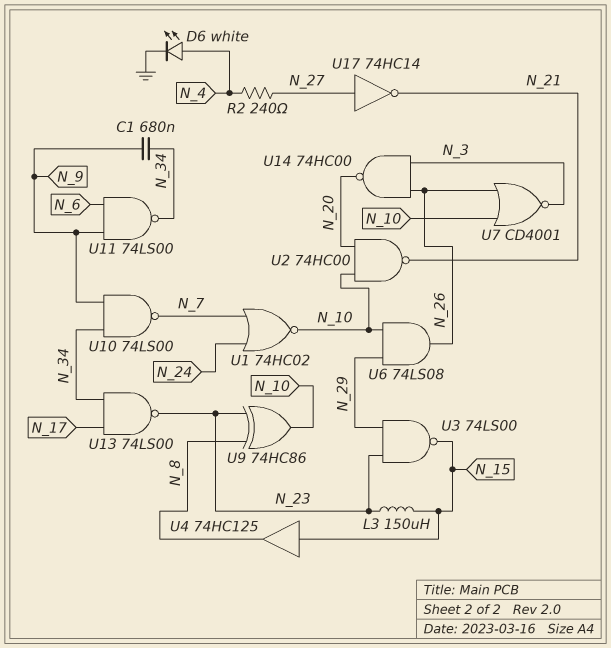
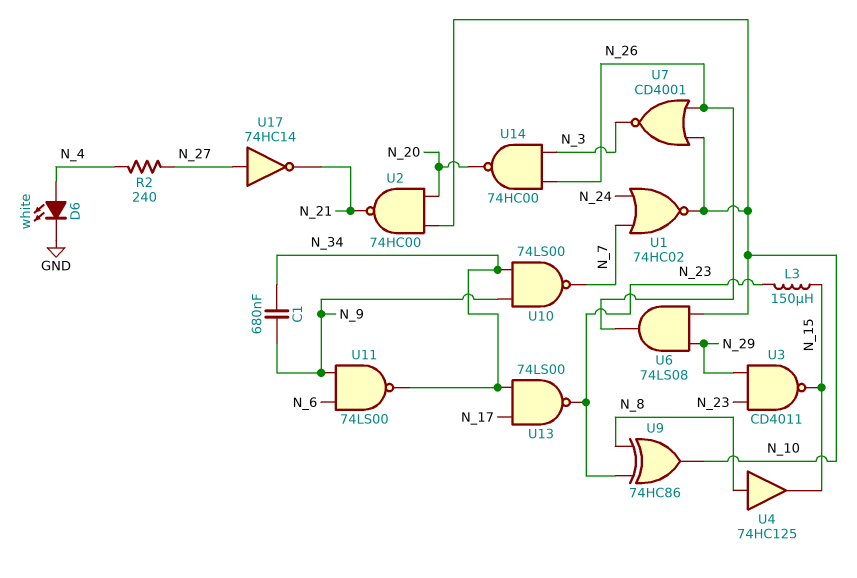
U3: NAND 74LS00 (in N_23, in N_29, out N_15) -> NAND CD4011 (in N_23, in N_29, out N_15)
U4: buffer 74HC125 (in N_15, out N_8) -> buffer 74HC125 (in N_8, out N_15)

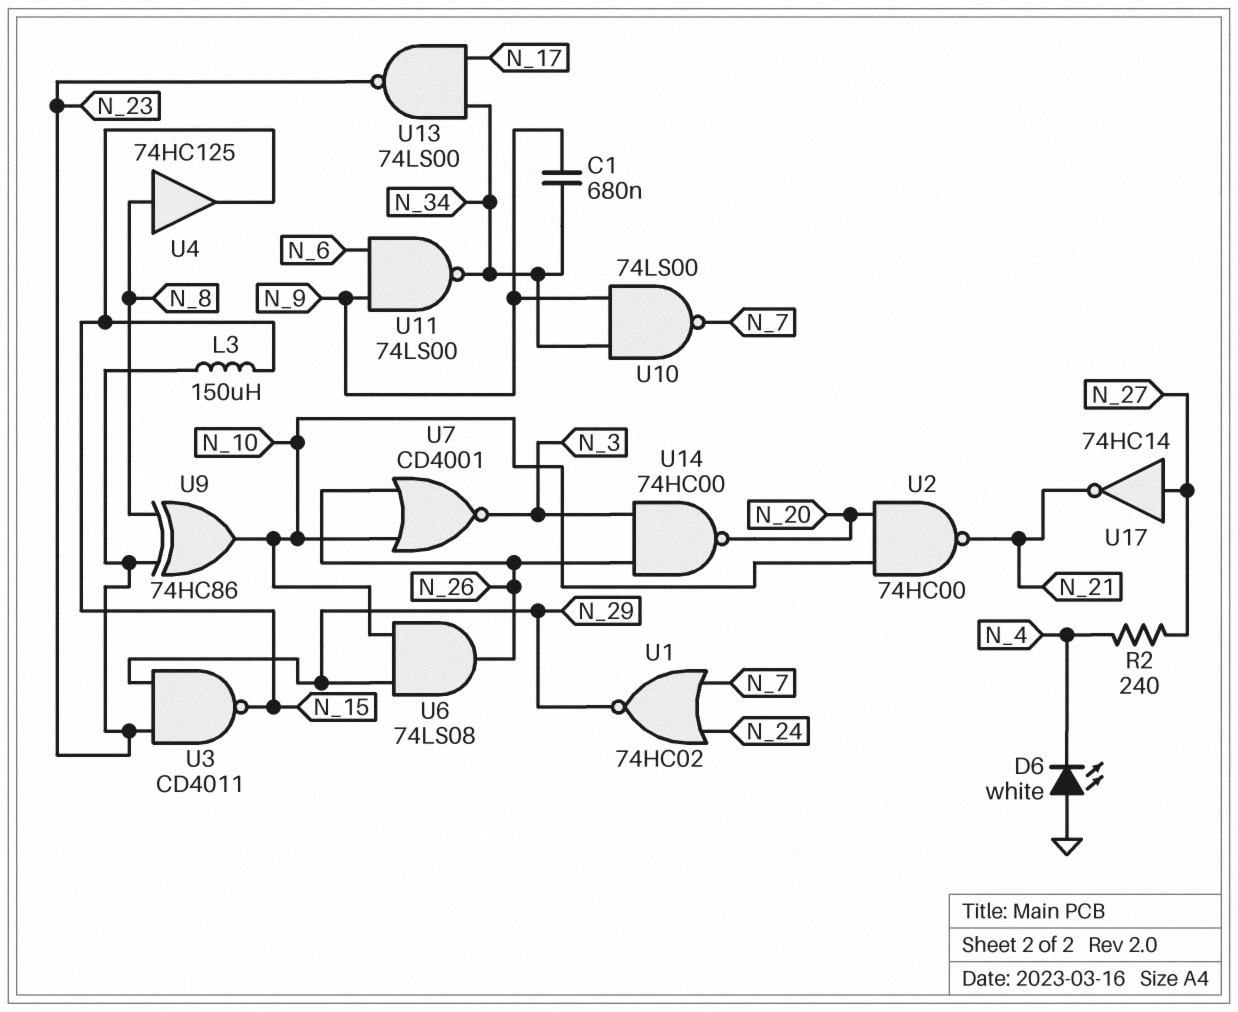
D6: LED white (A N_4, K GND) -> LED white (A GND, K N_4)
U1: NOR 74HC02 (in N_7, in N_24, out N_10) -> NOR 74HC02 (in N_7, in N_24, out N_29)

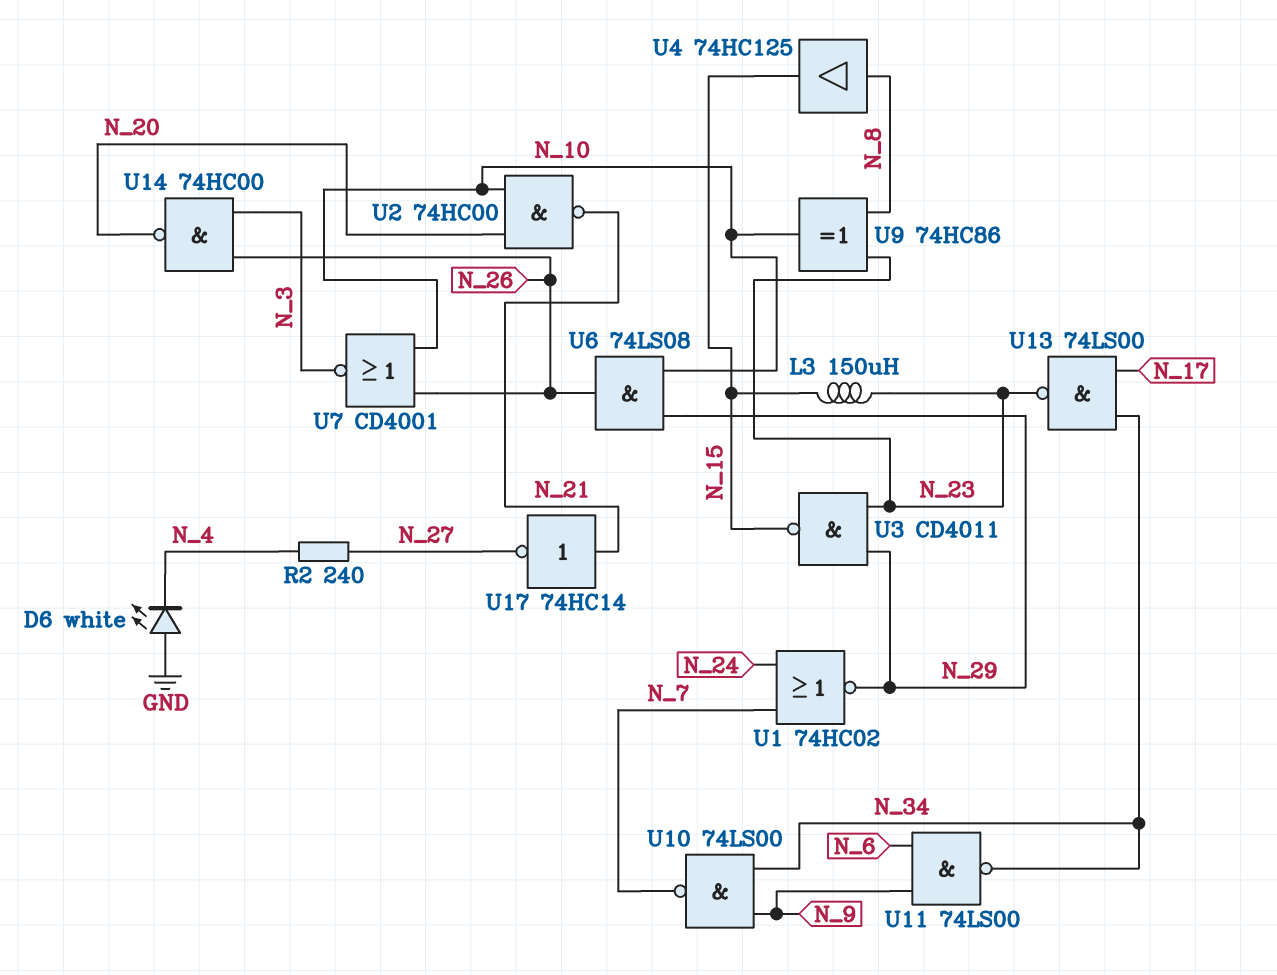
C1: 680nF (N_9, N_34) -> none
U17: NOT 74HC14 (in N_27, out N_21) -> NOT 74HC14 (in N_21, out N_27)

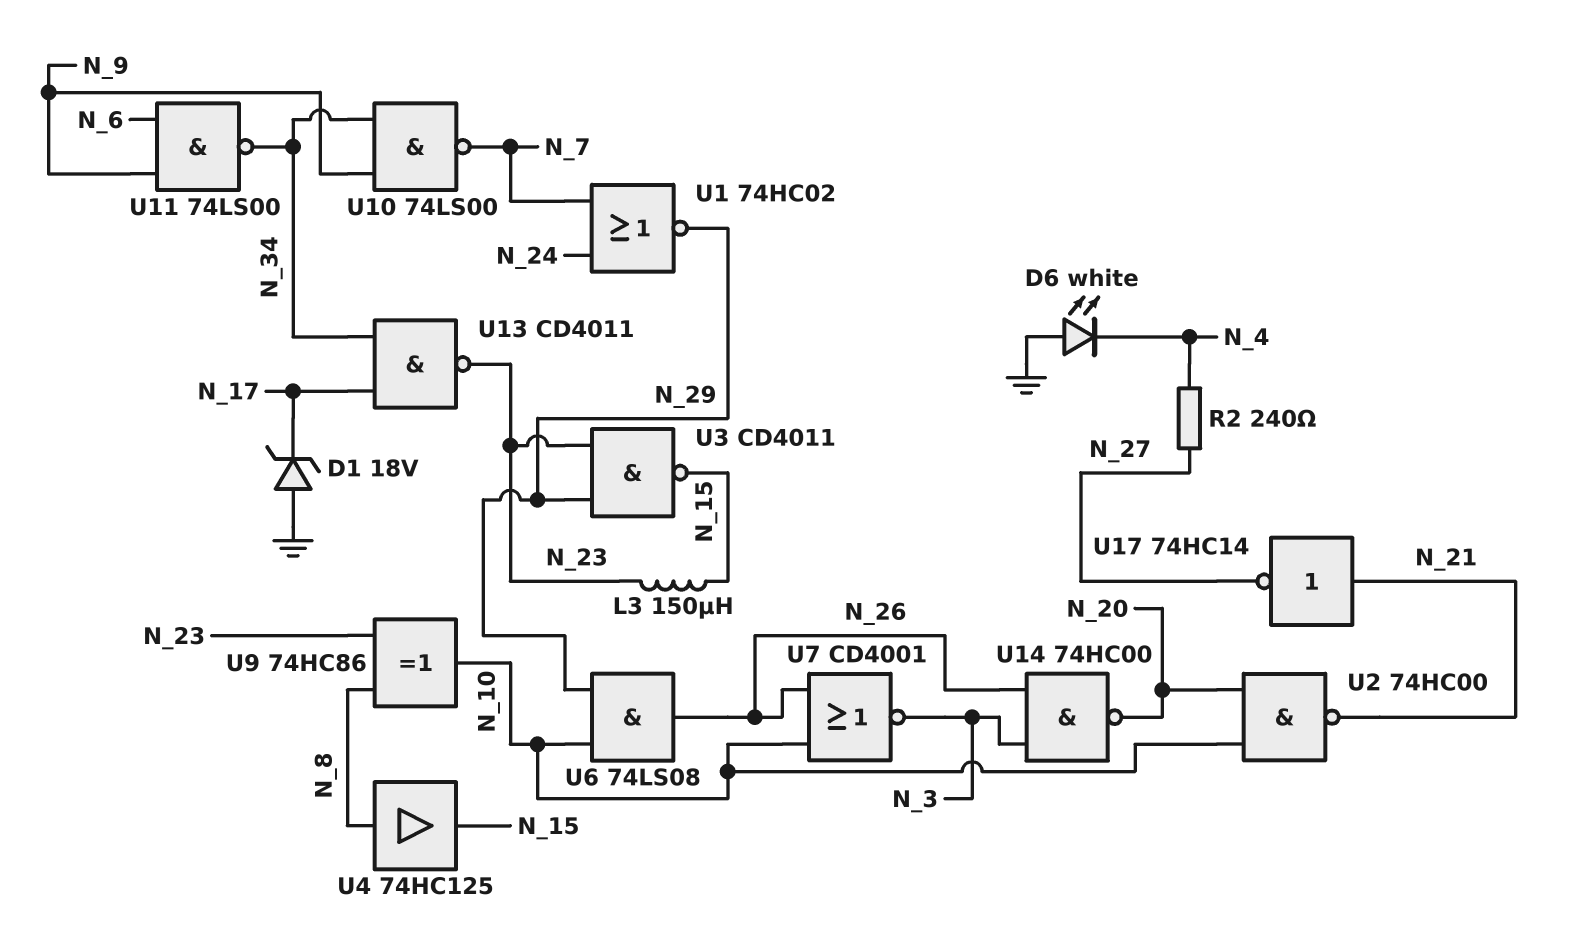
D1: none -> zener 18V (A GND, K N_17)
U13: NAND 74LS00 (in N_17, in N_34, out N_23) -> NAND CD4011 (in N_17, in N_34, out N_23)

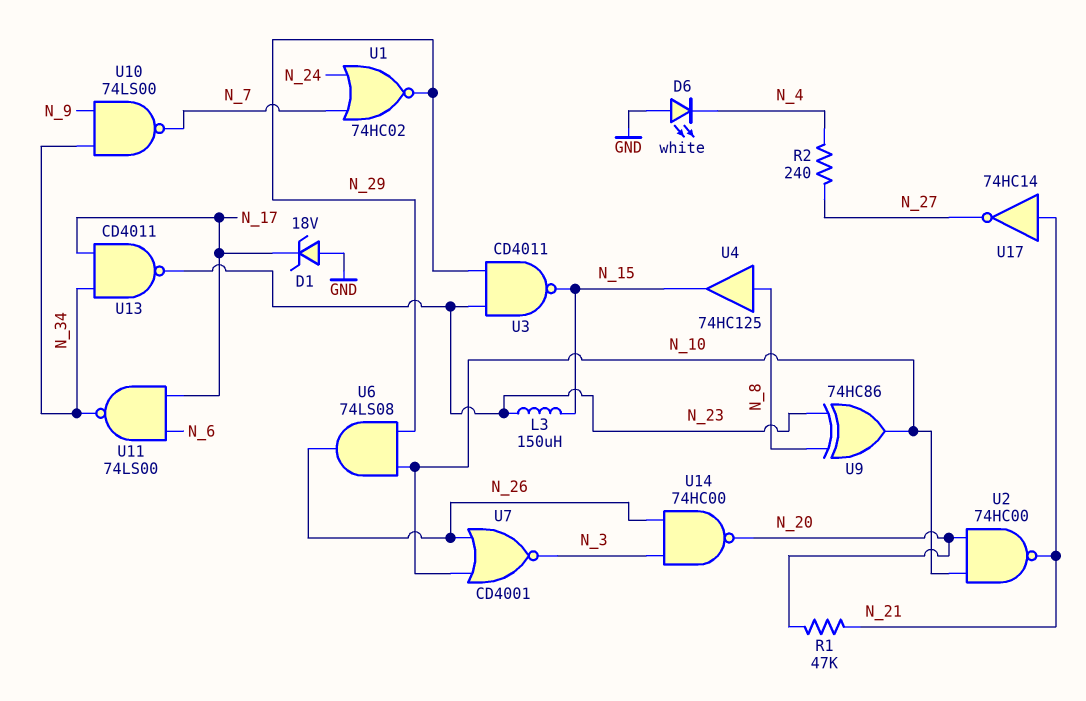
R1: none -> 47k (N_20, N_21)
U11: NAND 74LS00 (in N_6, in N_9, out N_34) -> NAND 74LS00 (in N_6, in N_17, out N_34)

